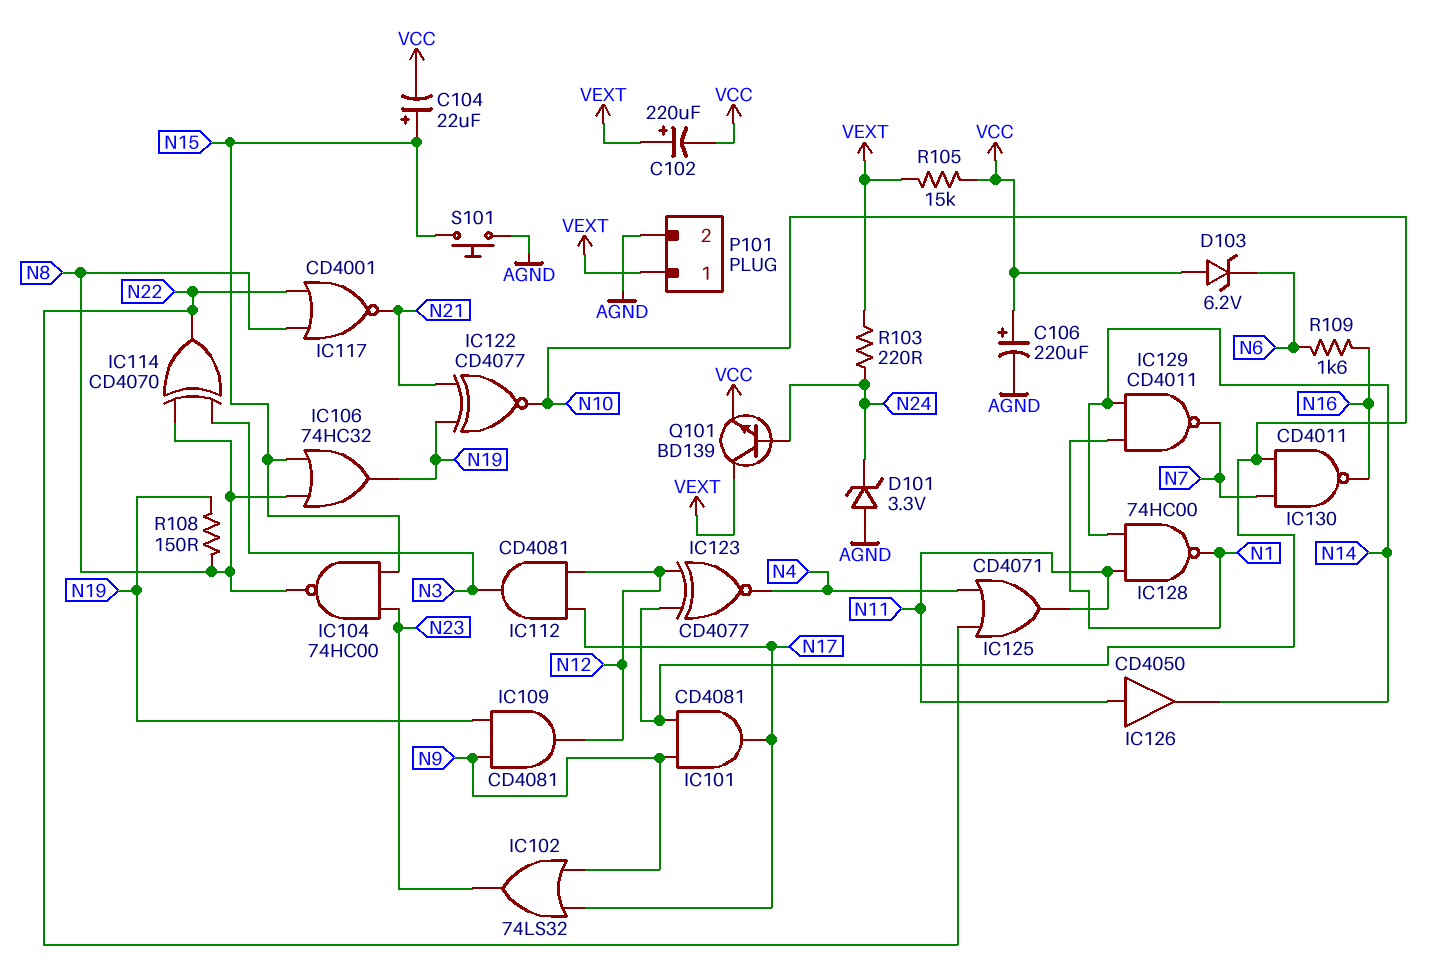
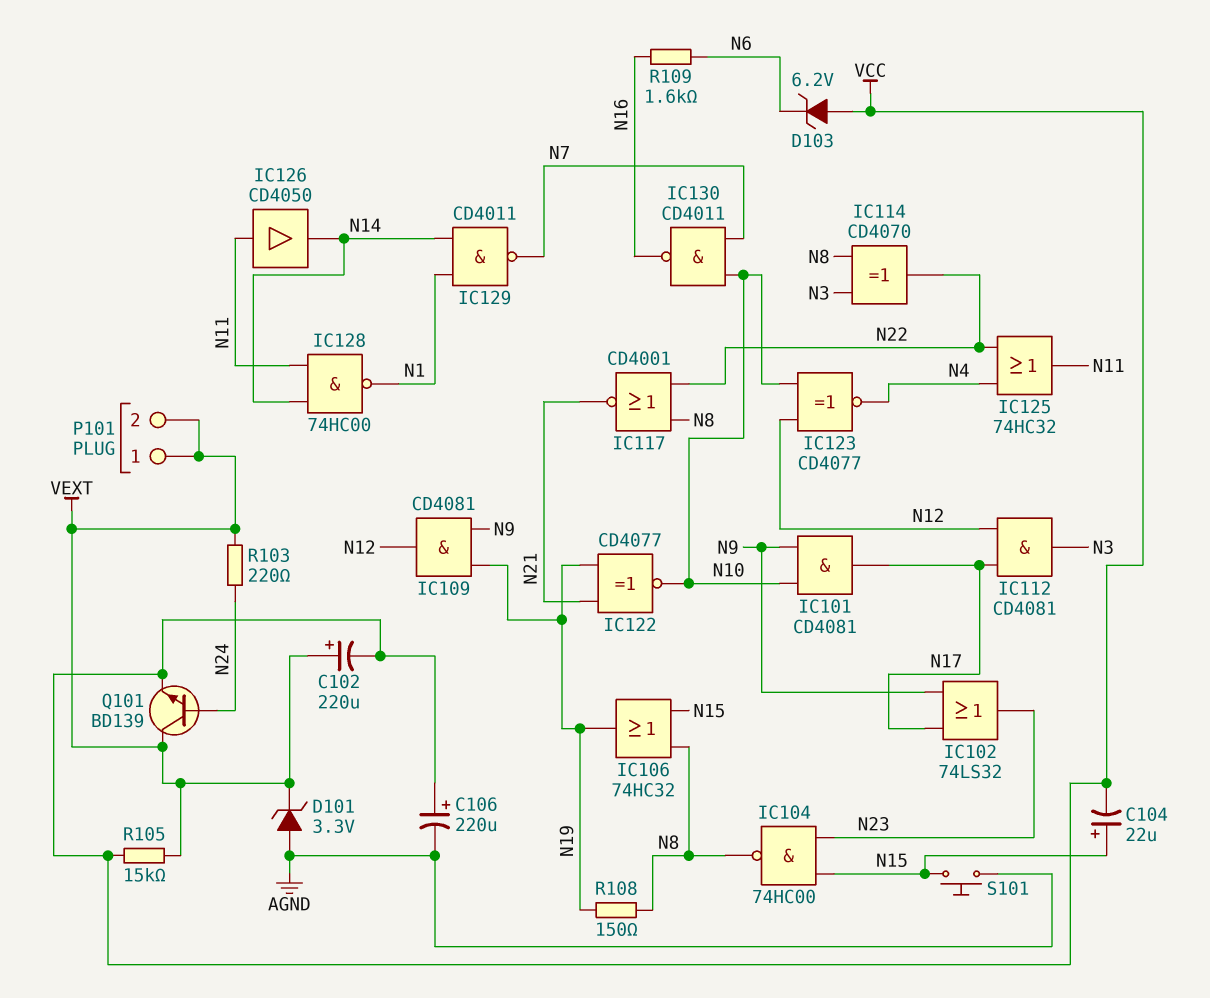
D101: zener 3.3V (A AGND, K N24) -> zener 3.3V (A AGND, K VEXT)
IC125: OR CD4071 (in N4, in N22, out N11) -> OR 74HC32 (in N4, in N22, out N11)
P101 pin 2: AGND -> VEXT

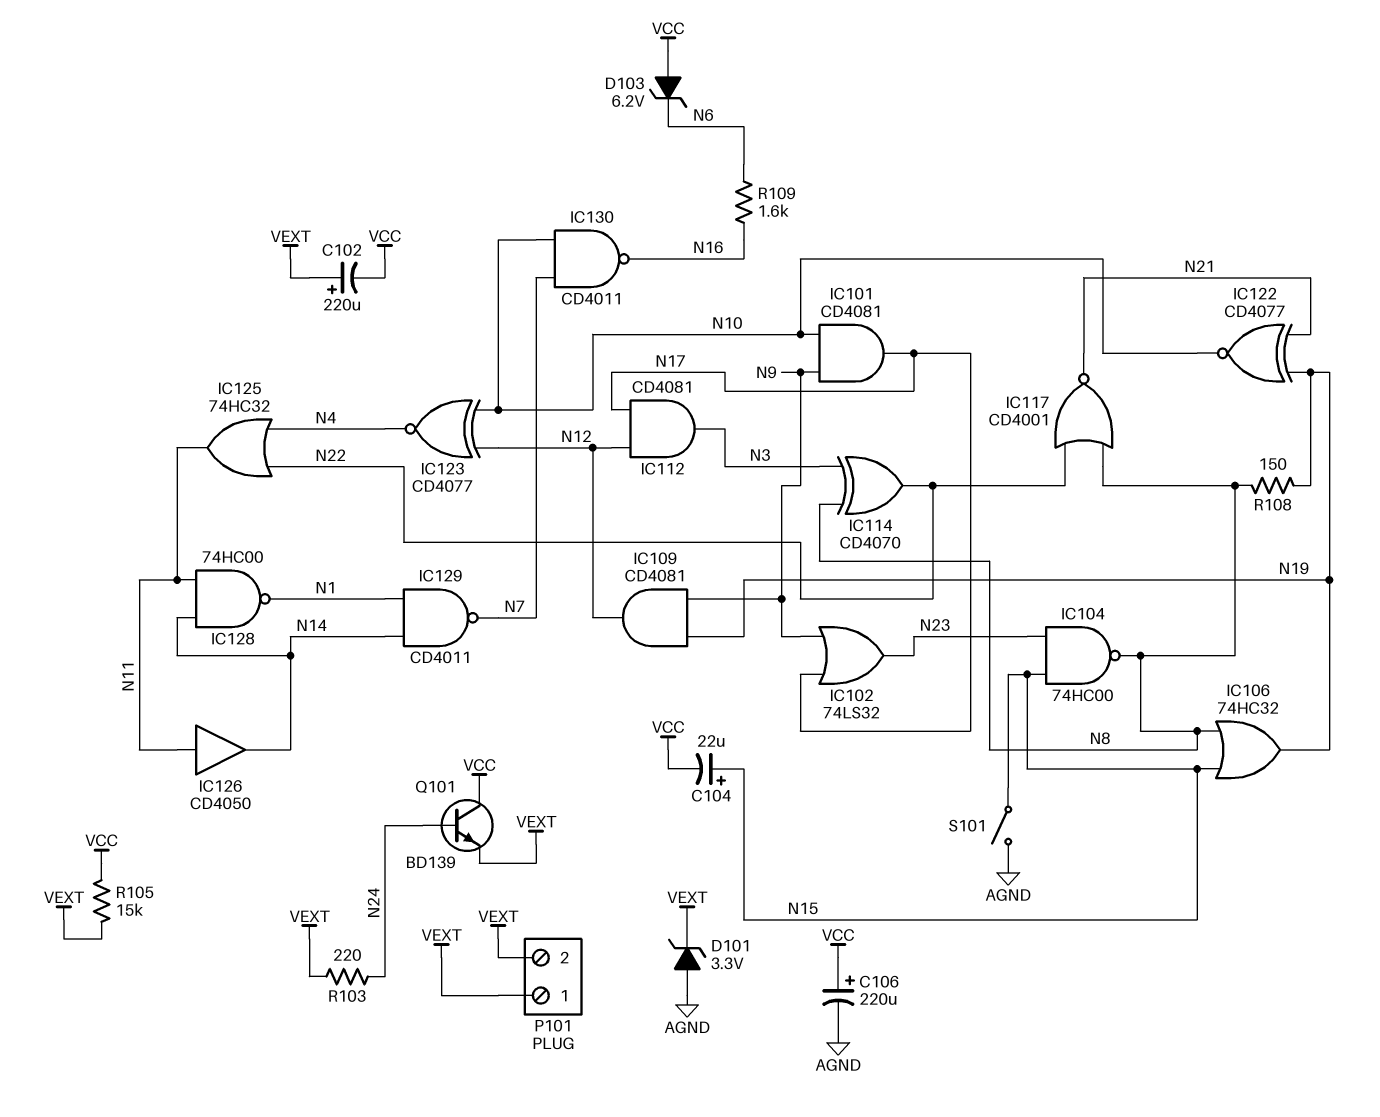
Q101: NPN BD139 (B N24, C VEXT, E VCC) -> NPN BD139 (B N24, C VCC, E VEXT)
S101: button (AGND, N15) -> switch (AGND, N15)

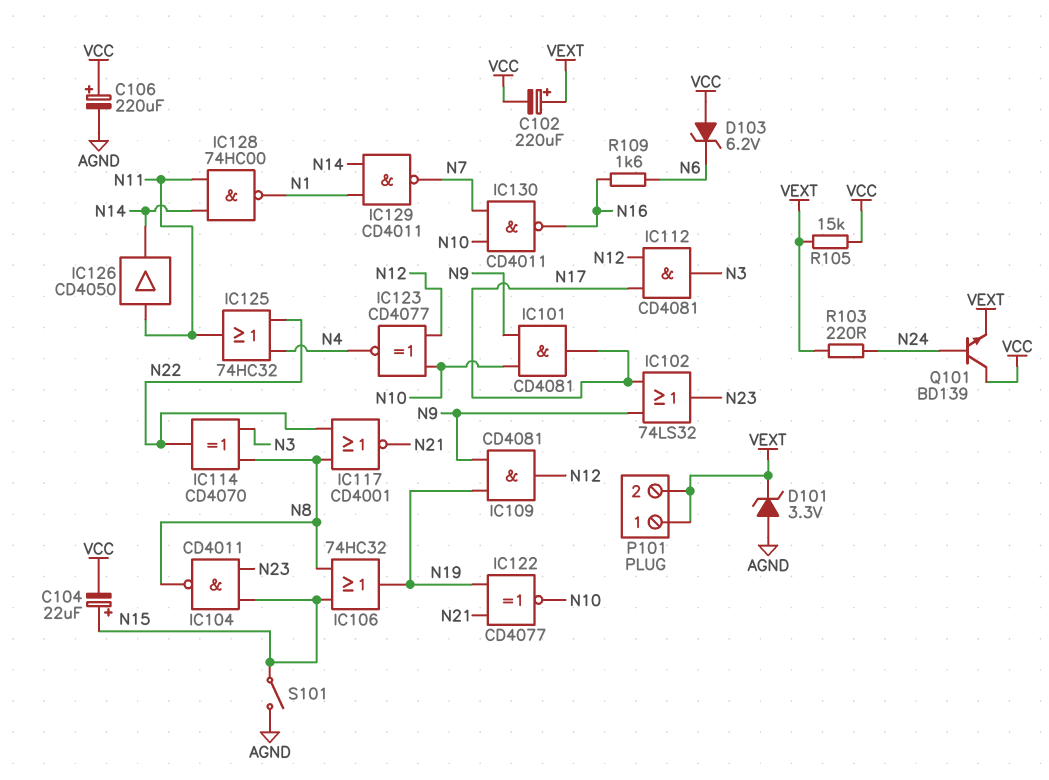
IC104: NAND 74HC00 (in N15, in N23, out N8) -> NAND CD4011 (in N15, in N23, out N8)
R108: 150 (N8, N19) -> none

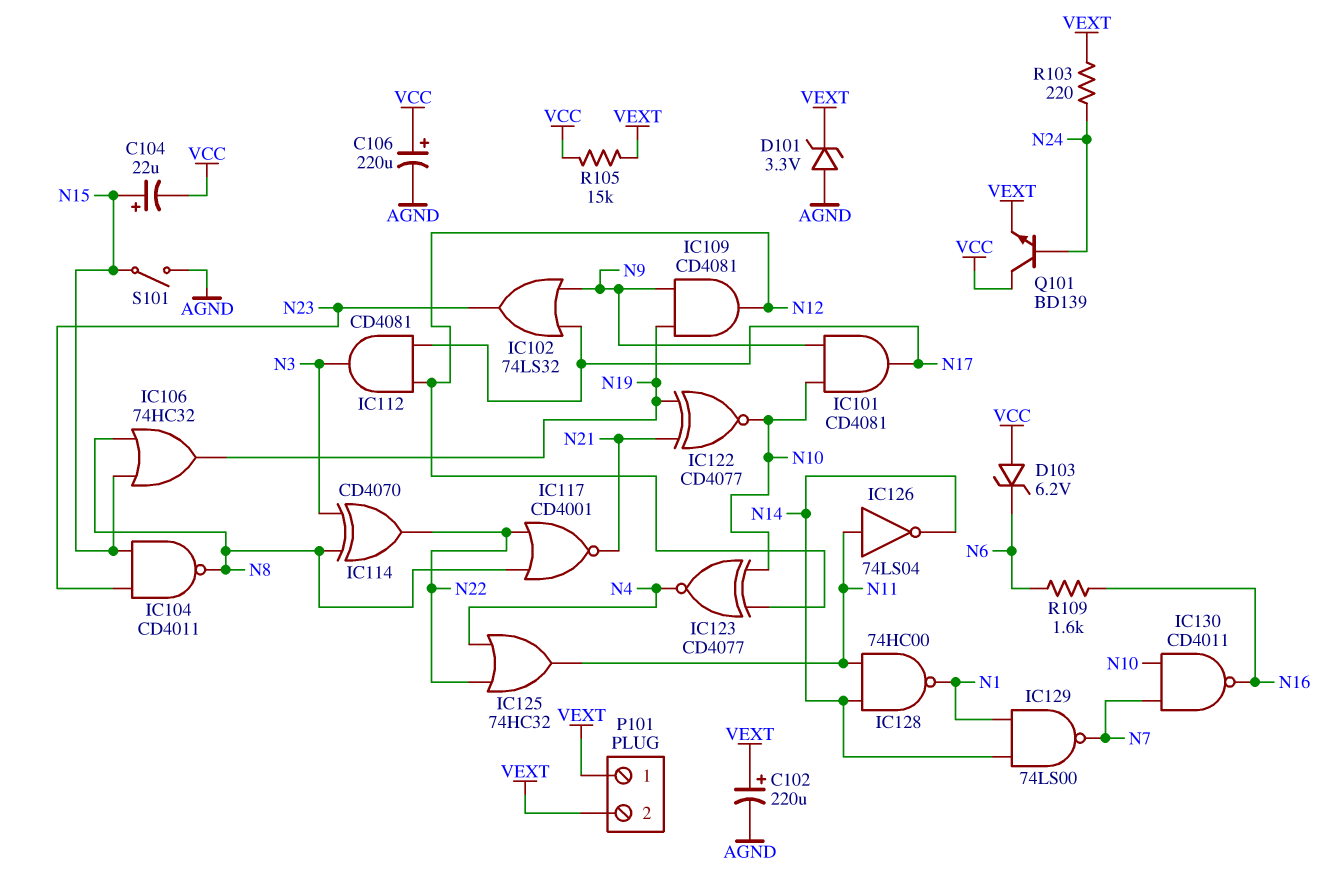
C102: 220uF (plus VEXT, minus VCC) -> 220uF (plus VEXT, minus AGND)
IC126: buffer CD4050 (in N11, out N14) -> NOT 74LS04 (in N11, out N14)
IC129: NAND CD4011 (in N1, in N14, out N7) -> NAND 74LS00 (in N1, in N14, out N7)

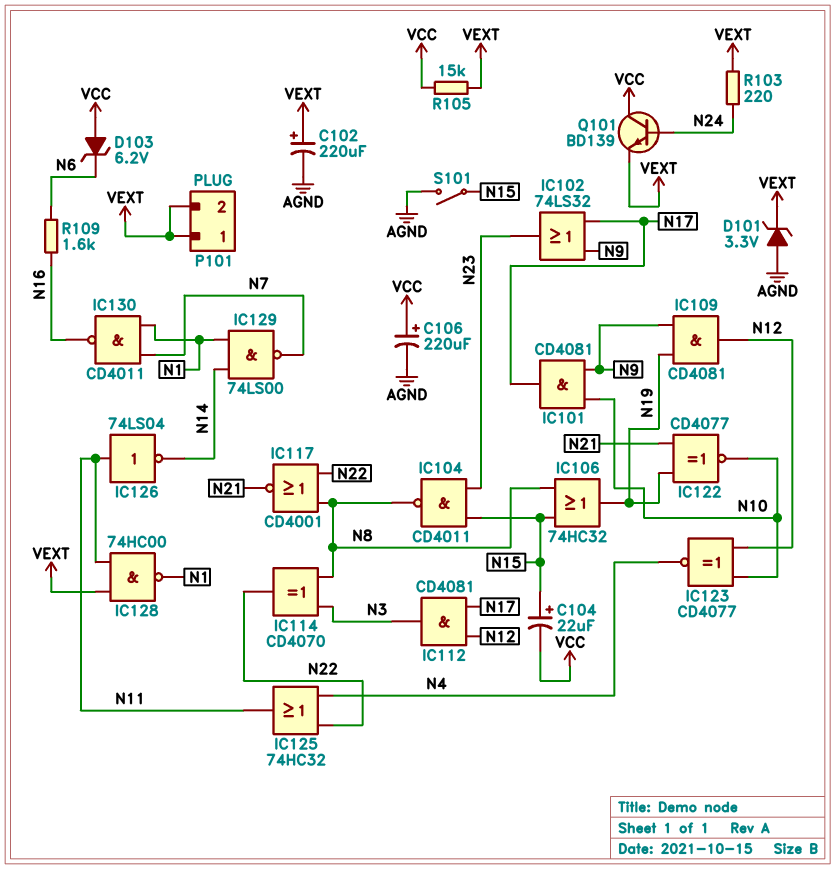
IC128: NAND 74HC00 (in N11, in N14, out N1) -> NAND 74HC00 (in N11, in VEXT, out N1)
IC130: NAND CD4011 (in N7, in N10, out N16) -> NAND CD4011 (in N1, in N7, out N16)

